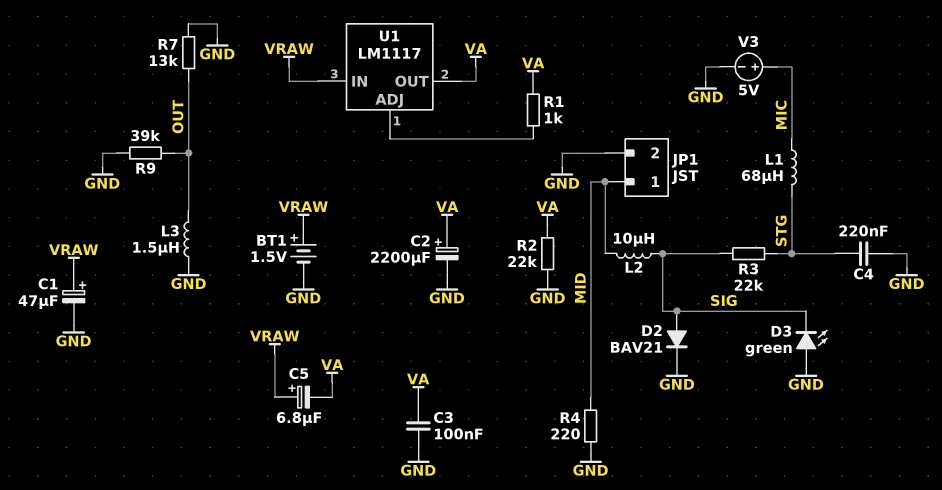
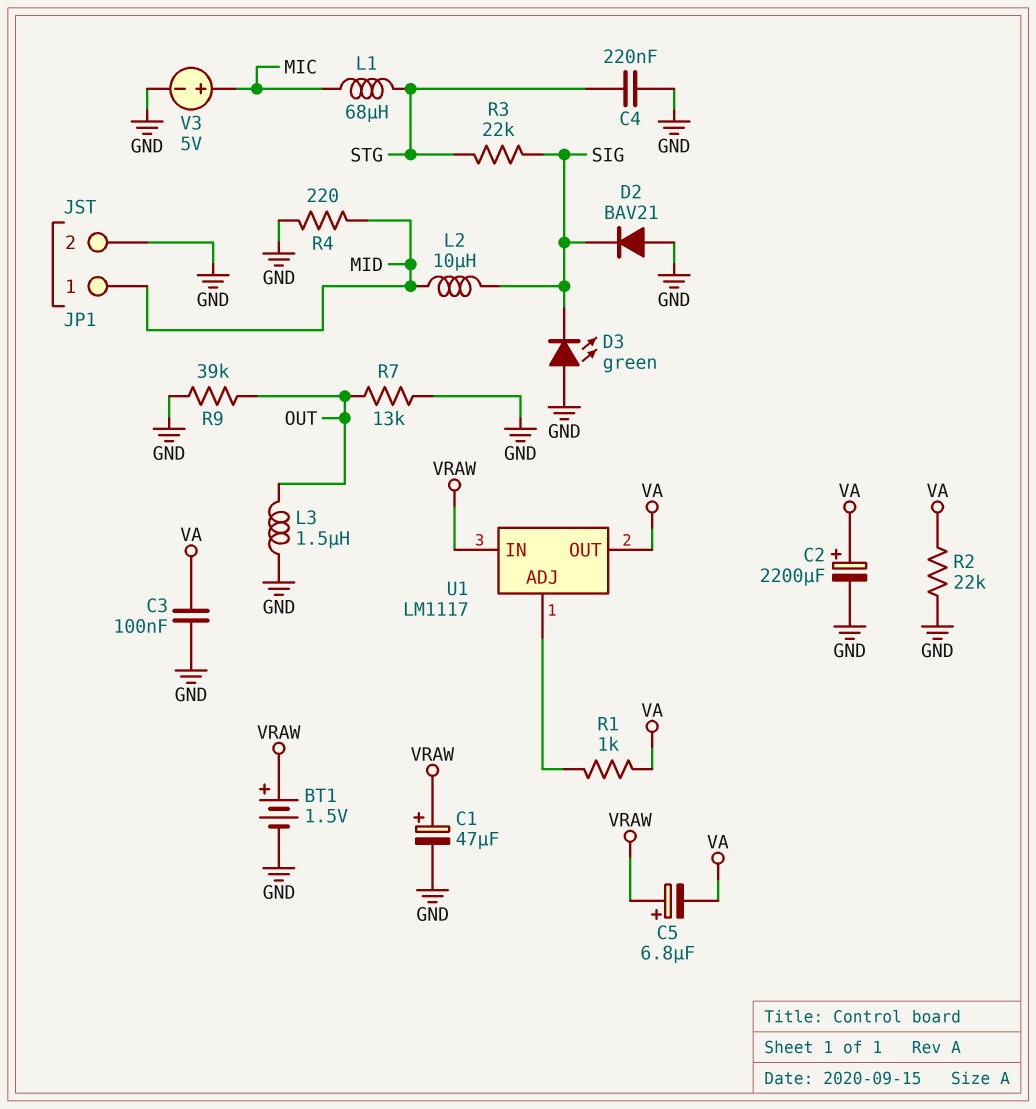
D2: diode BAV21 (A SIG, K GND) -> diode BAV21 (A GND, K SIG)

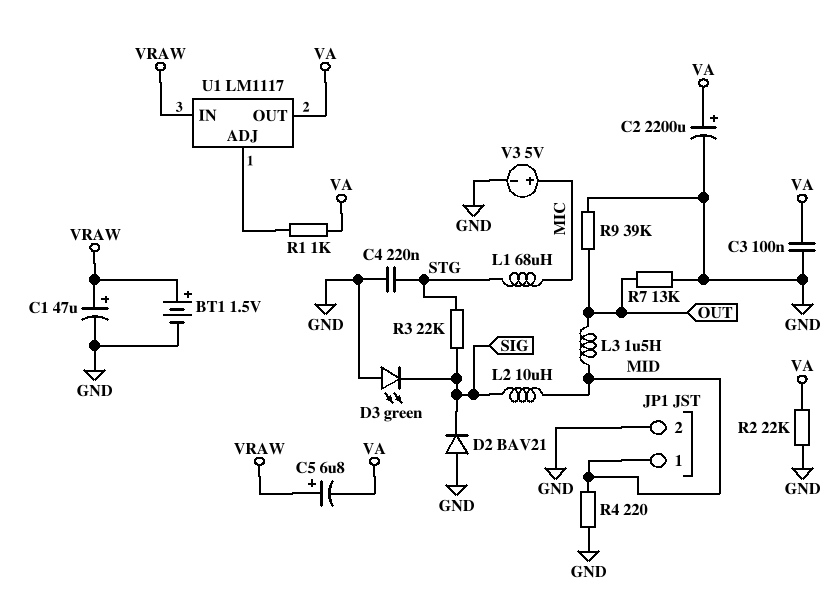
L3: 1.5uH (GND, OUT) -> 1.5uH (MID, OUT)

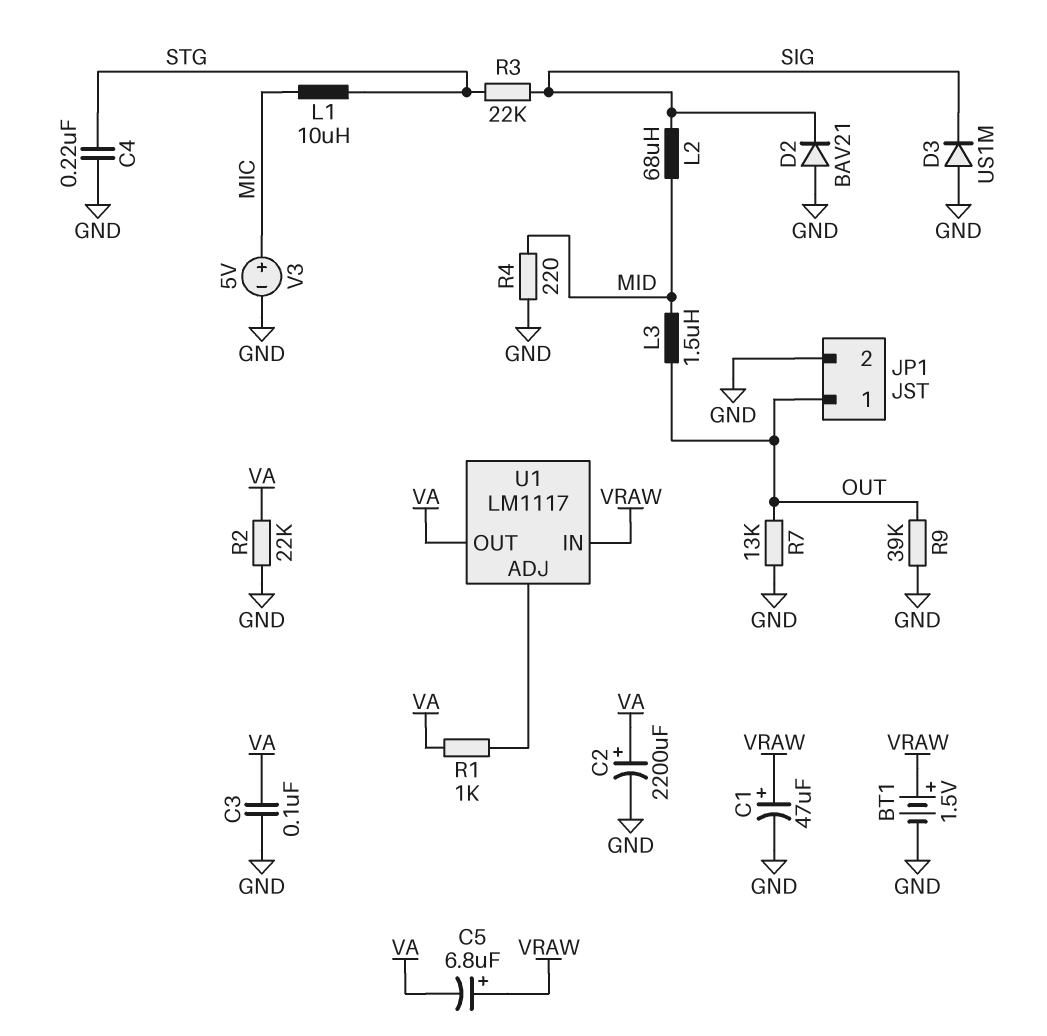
D3: LED green (A GND, K SIG) -> diode US1M (A GND, K SIG)
JP1 pin 1: MID -> OUT
L1: 68uH (MIC, STG) -> 10uH (MIC, STG)
L2: 10uH (MID, SIG) -> 68uH (MID, SIG)

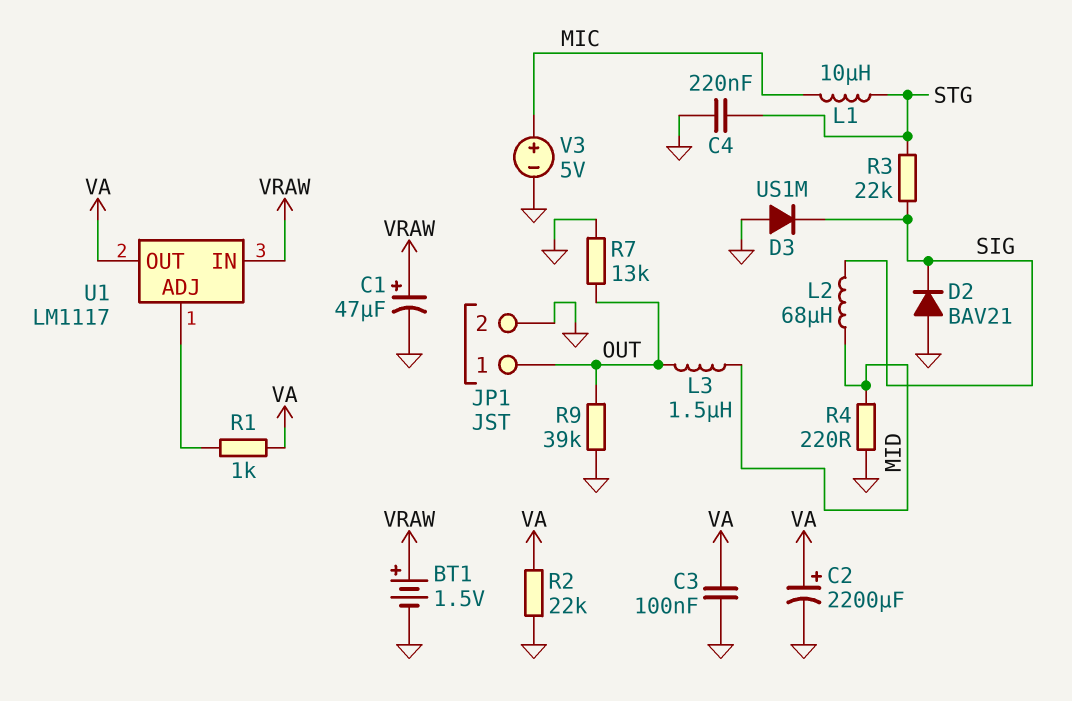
C5: 6.8uF (plus VRAW, minus VA) -> none

